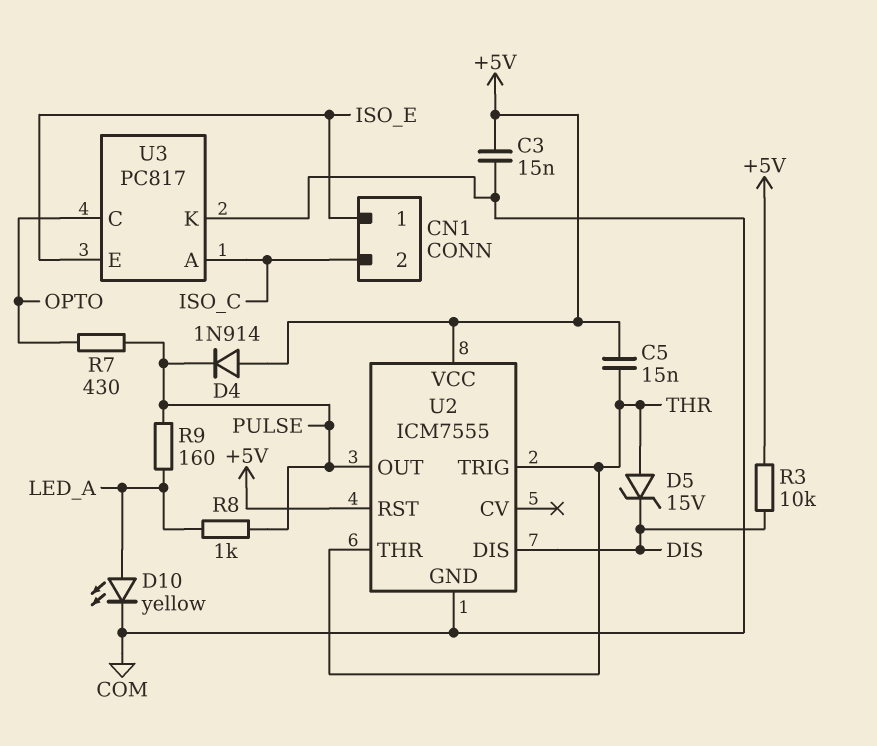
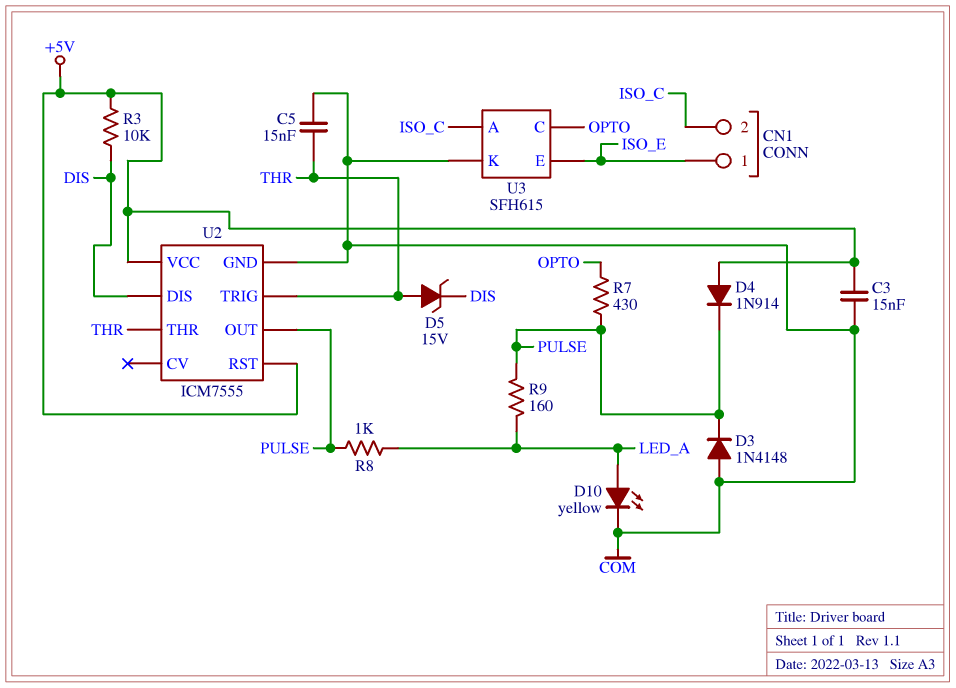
C5: 15nF (+5V, THR) -> 15nF (COM, THR)
D3: none -> diode 1N4148 (A COM, K PULSE)
U3: PC817 -> SFH615

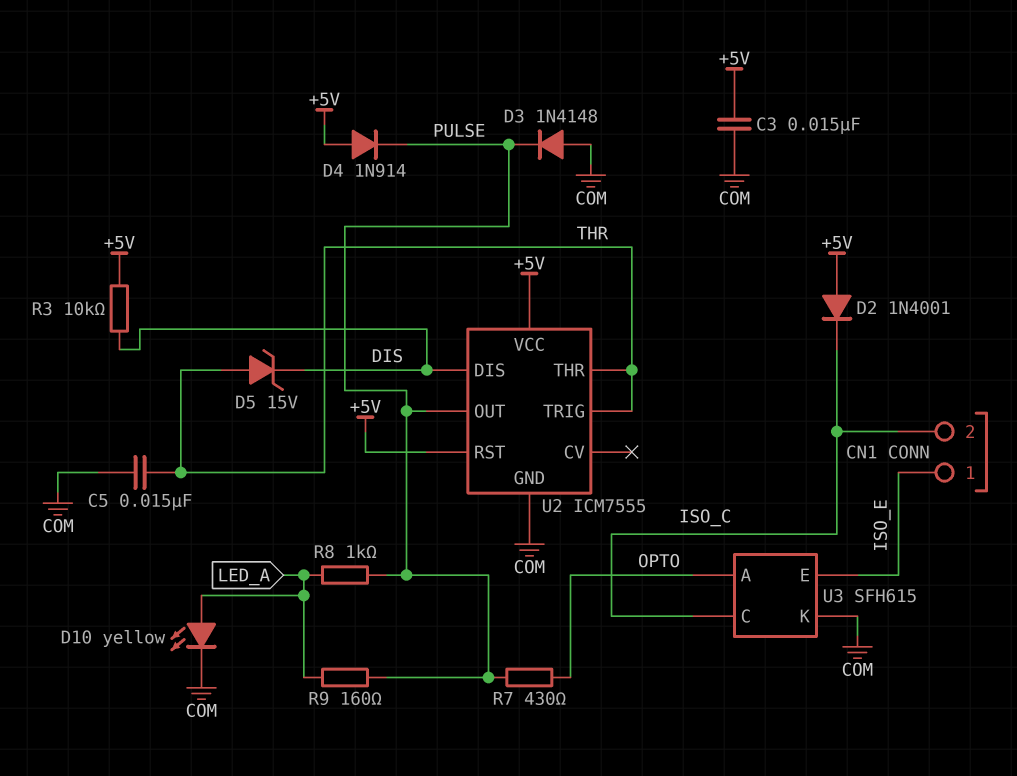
D2: none -> diode 1N4001 (A +5V, K ISO_C)
U3 pin A: ISO_C -> OPTO
U3 pin C: OPTO -> ISO_C

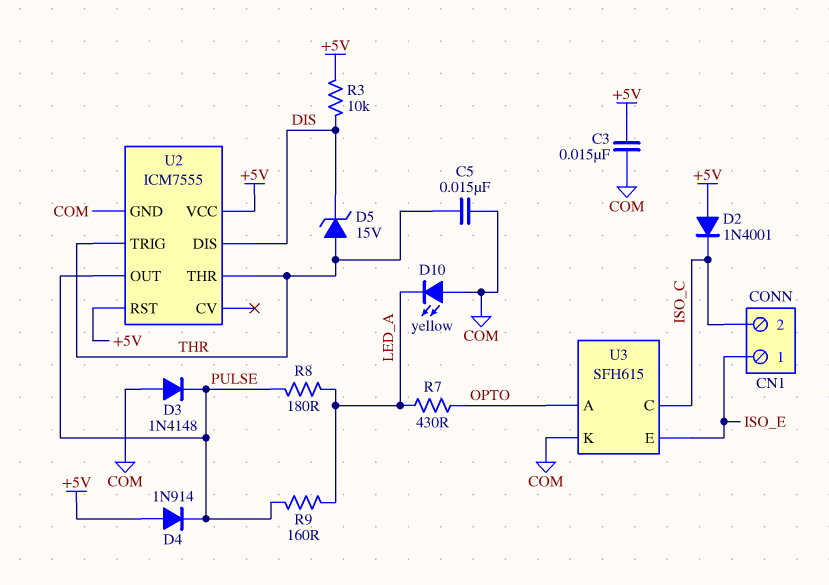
D10: LED yellow (A LED_A, K COM) -> LED yellow (A COM, K LED_A)
R7: 430 (OPTO, PULSE) -> 430 (LED_A, OPTO)
R8: 1k (LED_A, PULSE) -> 180 (LED_A, PULSE)

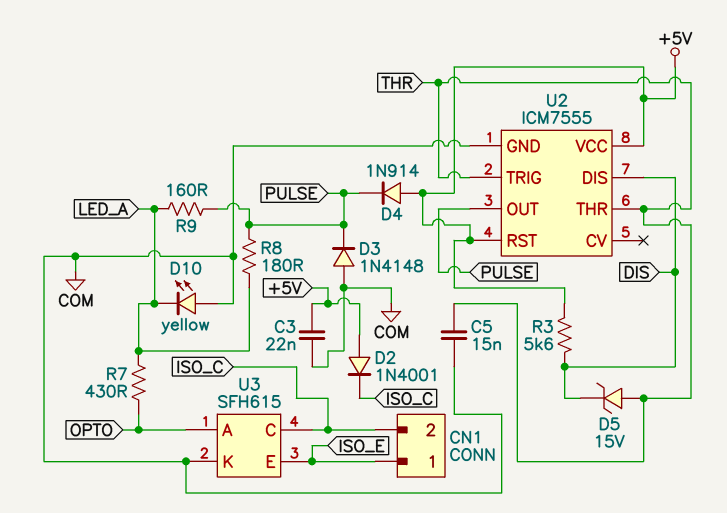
C3: 15nF (+5V, COM) -> 22nF (+5V, COM)
R3: 10k (+5V, DIS) -> 5.6k (+5V, DIS)

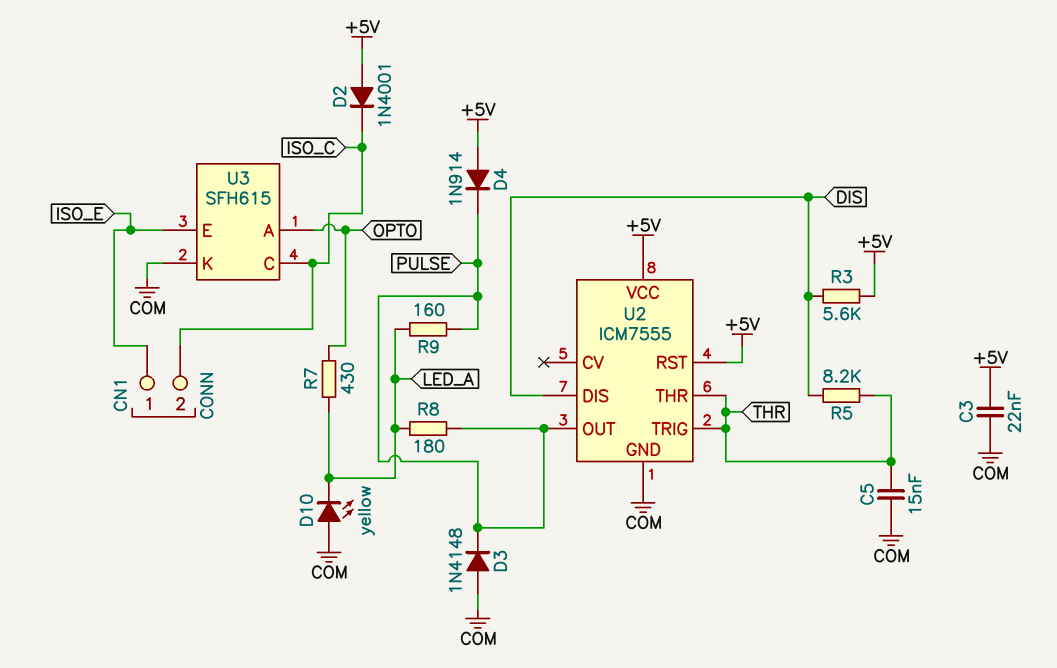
D5: zener 15V (A THR, K DIS) -> none
R5: none -> 8.2k (DIS, THR)

